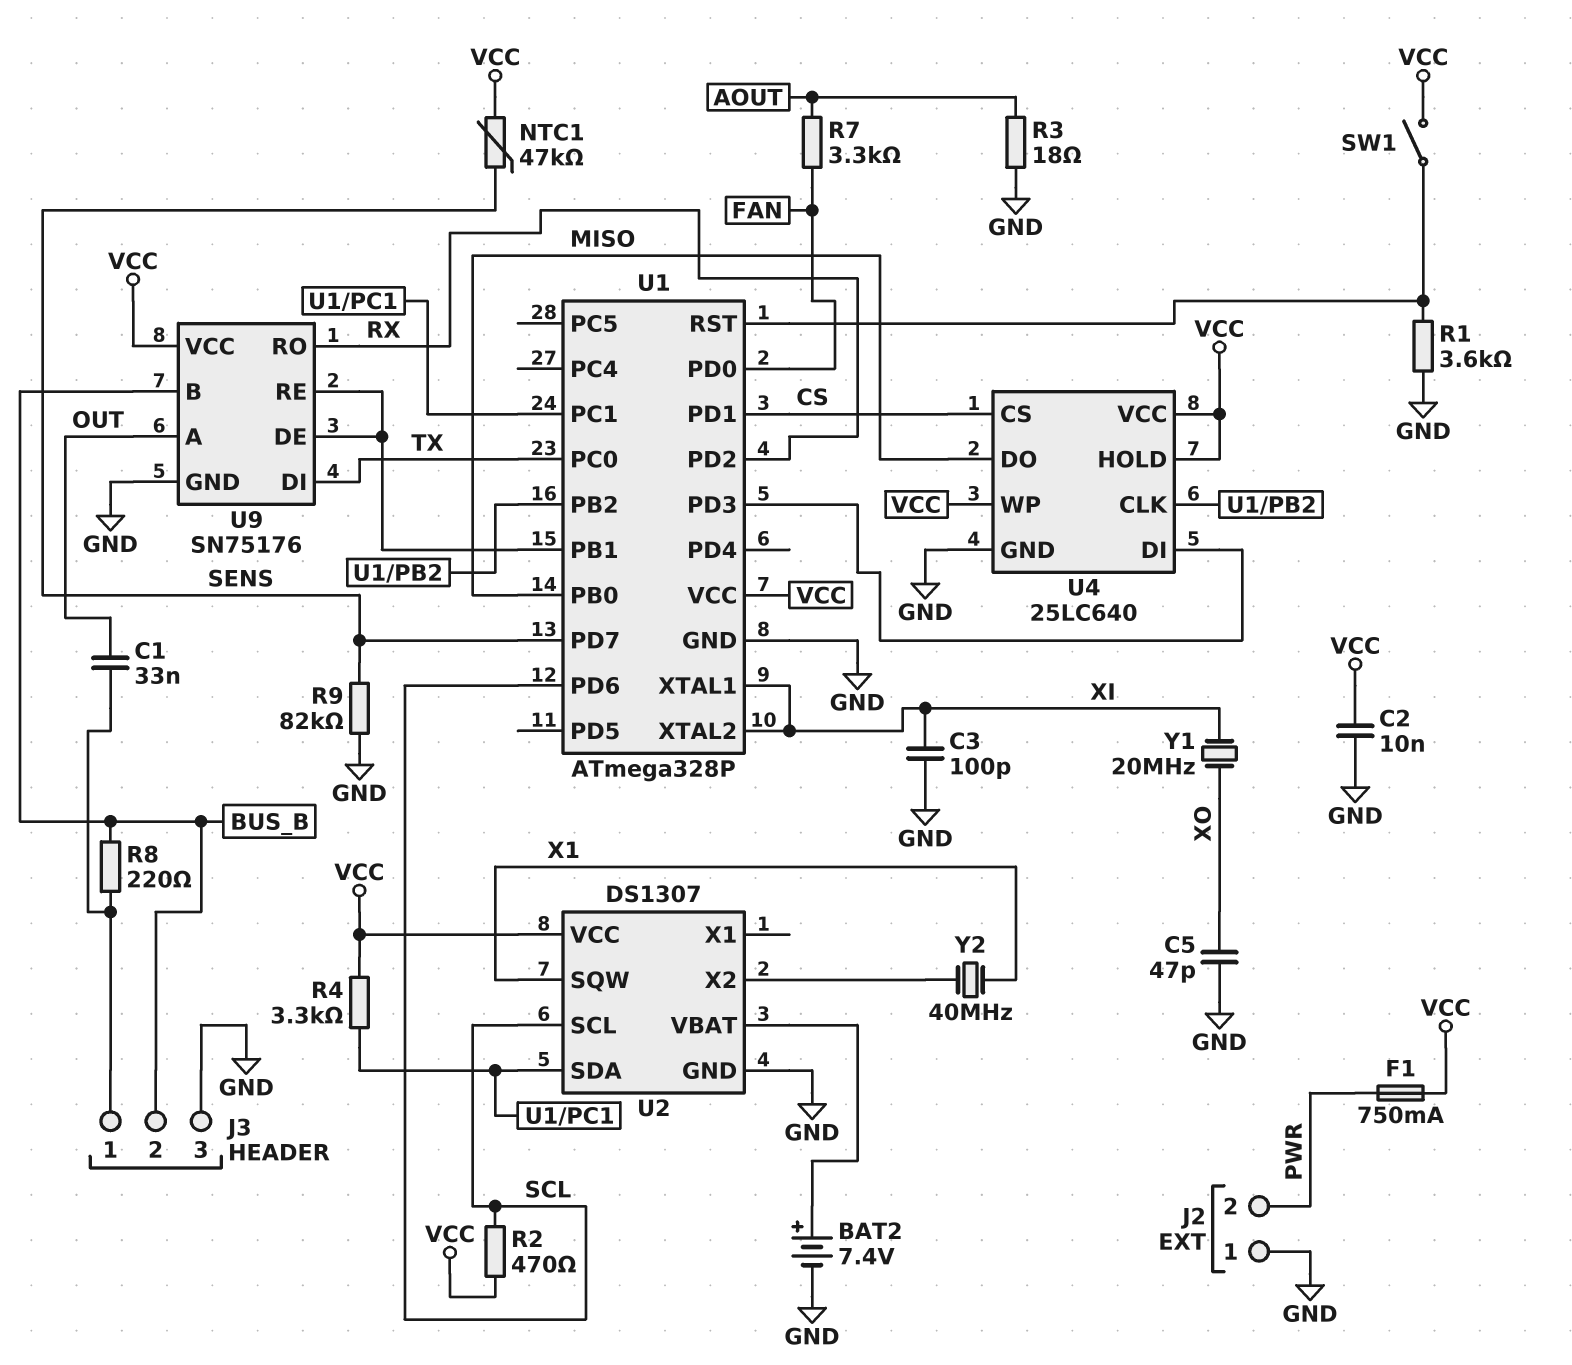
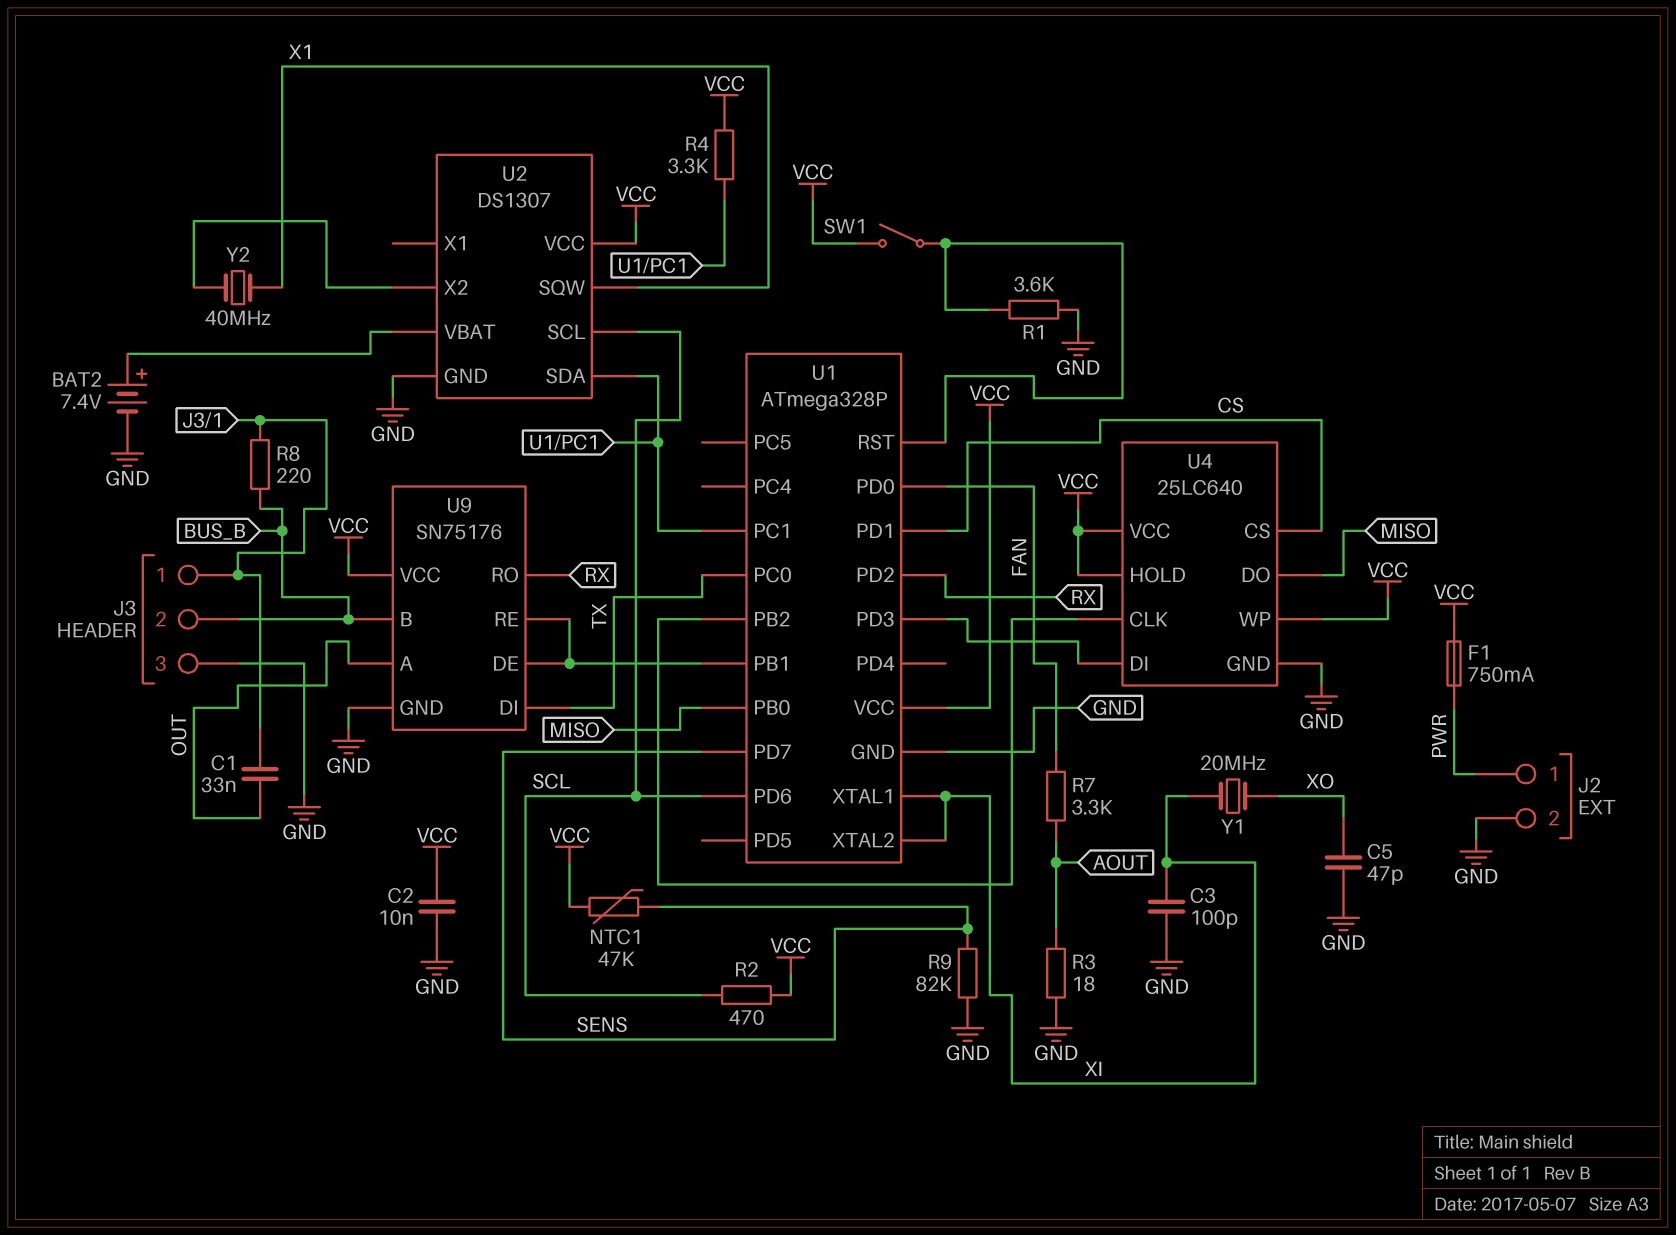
J2 pin 1: GND -> PWR
J2 pin 2: PWR -> GND

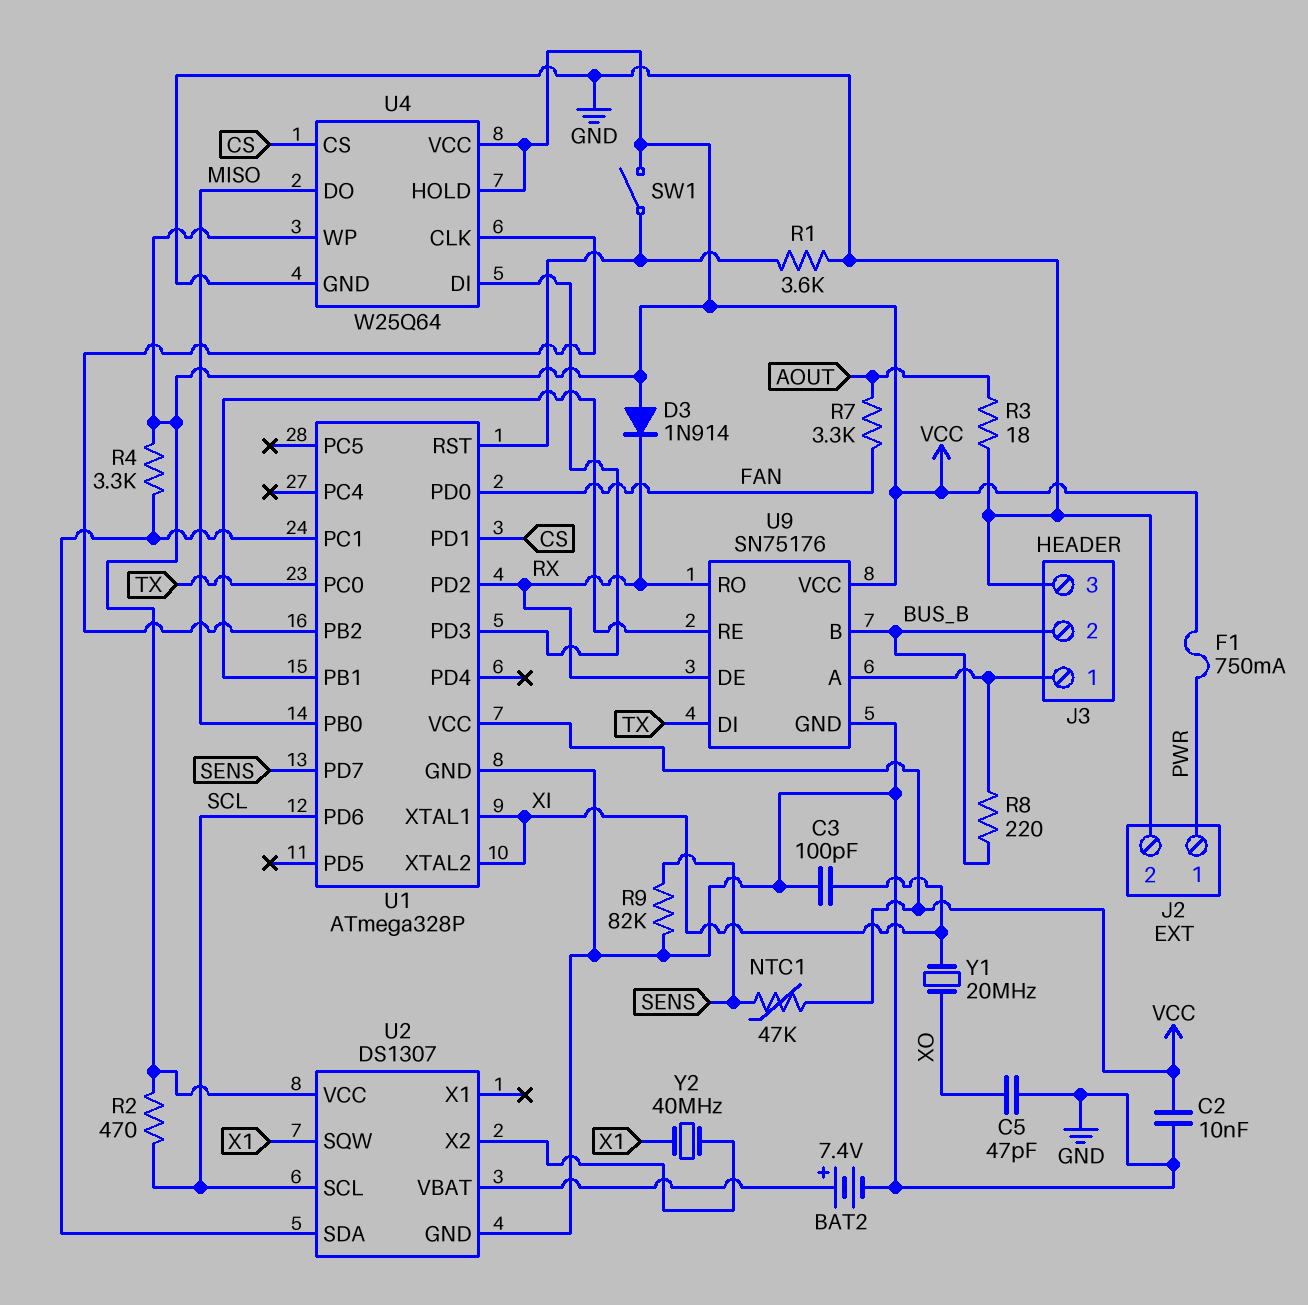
C1: 33nF (J3/1, OUT) -> none
D3: none -> diode 1N914 (A VCC, K RX)
U4: 25LC640 -> W25Q64
U9 pin A: OUT -> J3/1
U9 pin DE: U1/PB1 -> RX

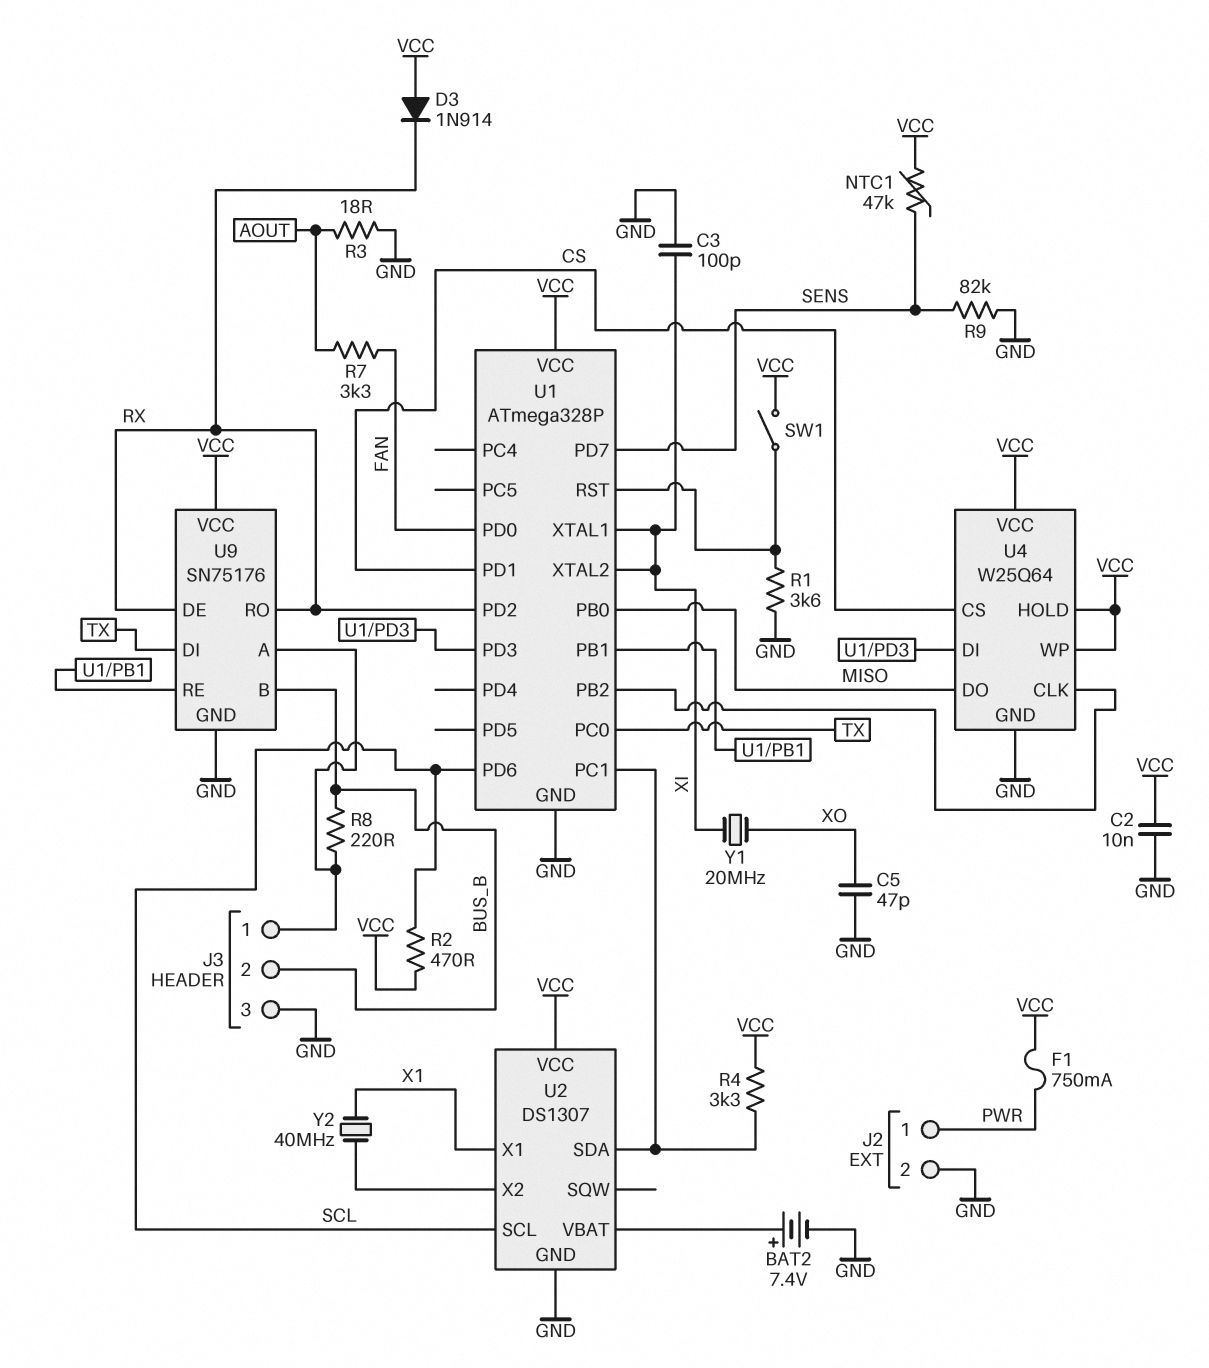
U2 pin SQW: X1 -> none
U2 pin X1: none -> X1

